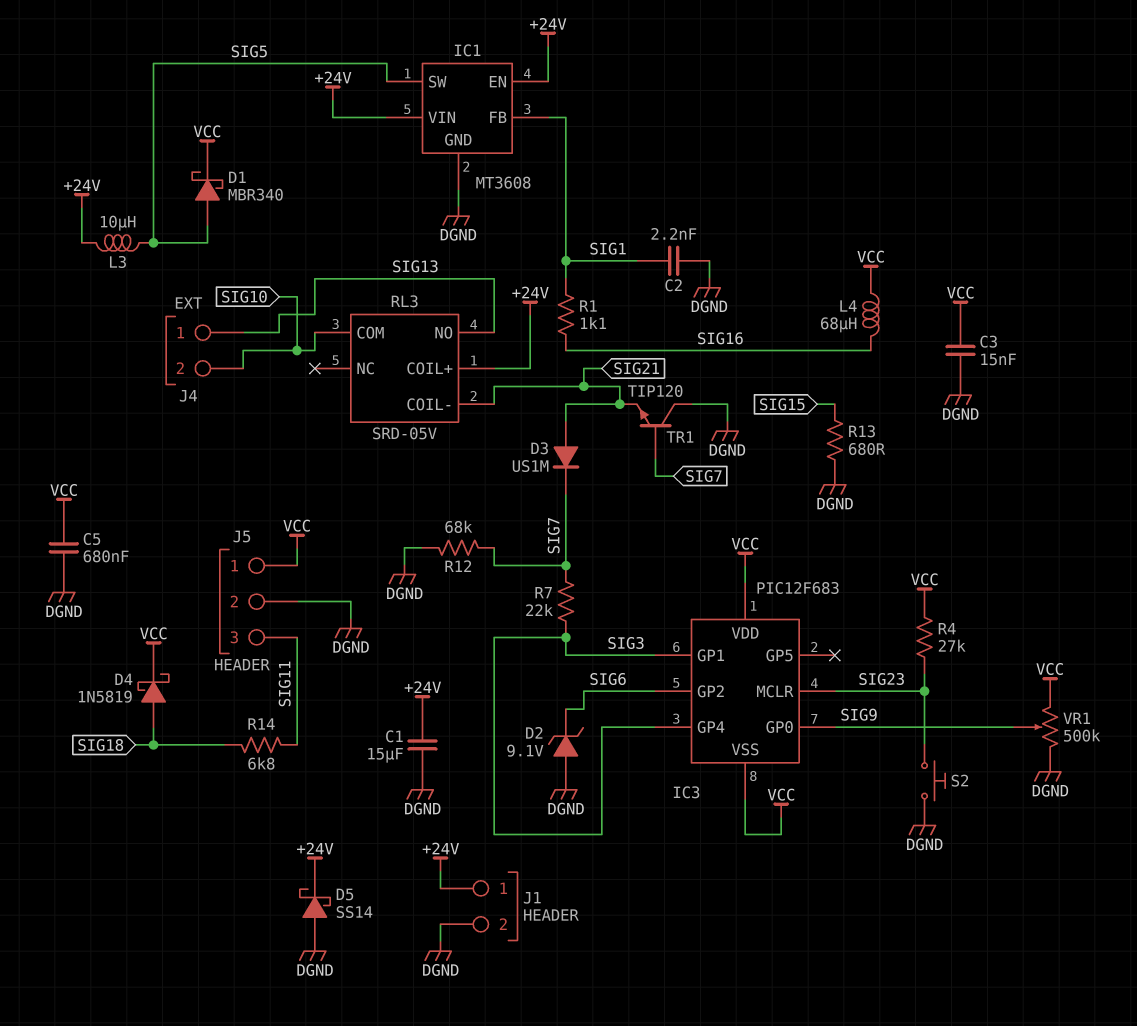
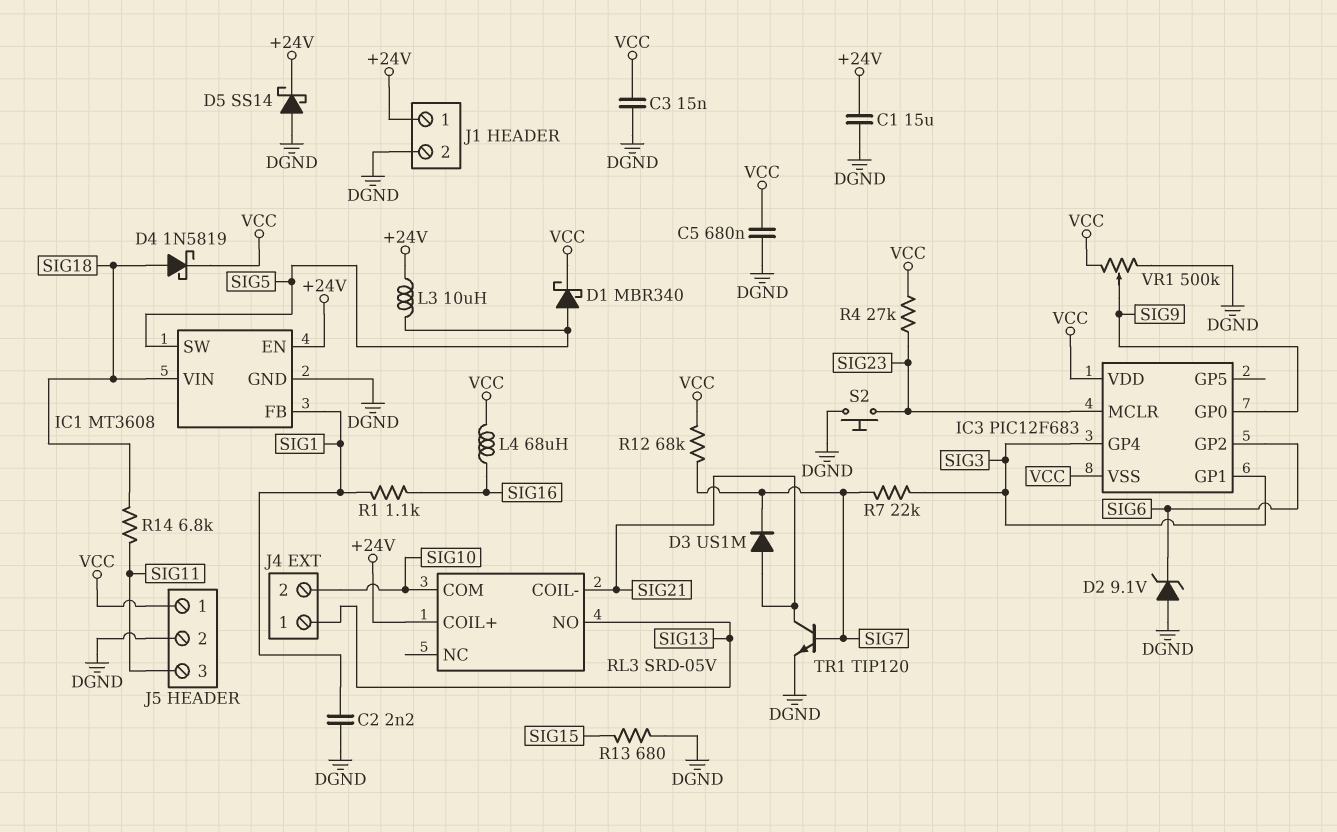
IC1 pin VIN: +24V -> SIG18
R12: 68k (DGND, SIG7) -> 68k (SIG7, VCC)
TR1: NPN TIP120 (B SIG7, C DGND, E SIG21) -> NPN TIP120 (B SIG7, C SIG21, E DGND)

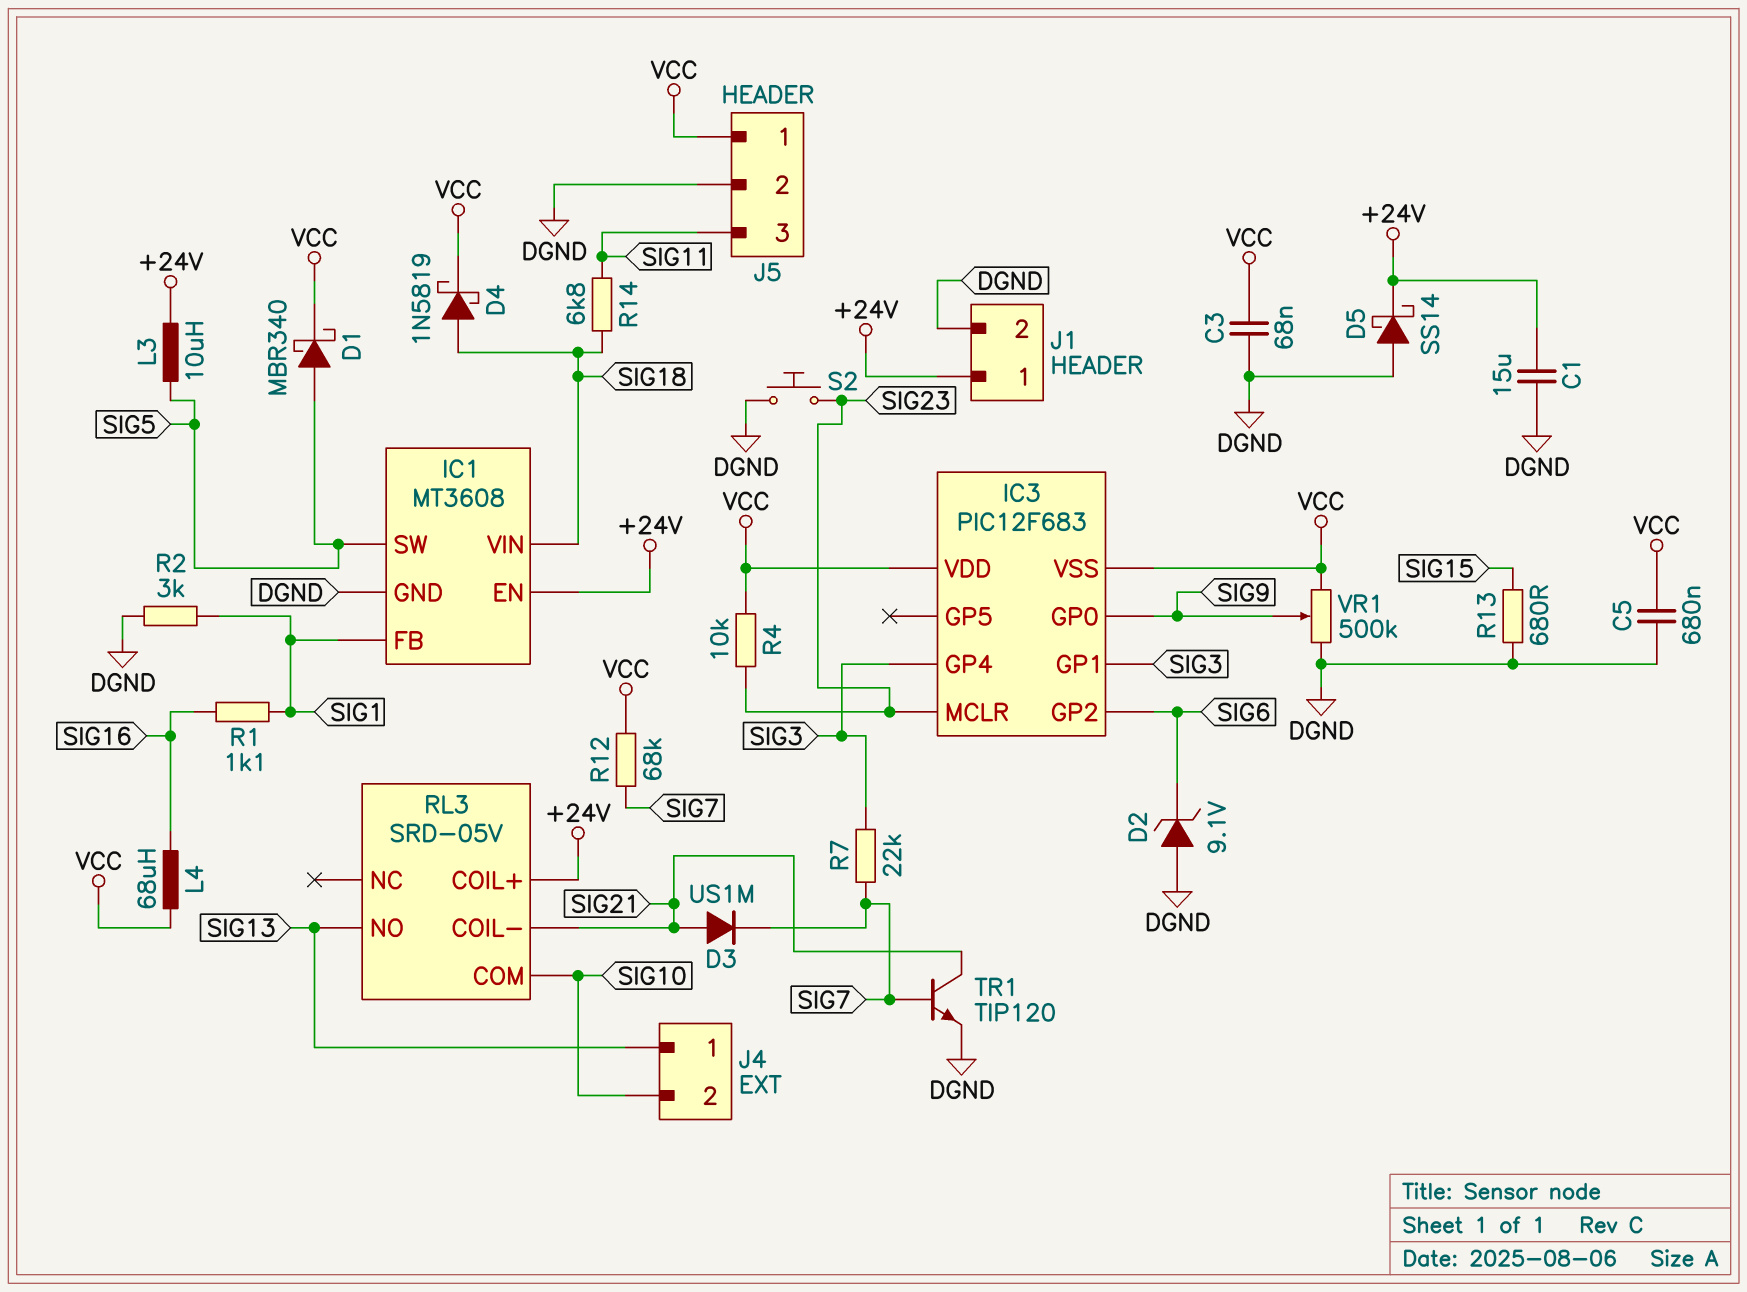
C2: 2.2nF (DGND, SIG1) -> none
C3: 15nF (DGND, VCC) -> 68nF (DGND, VCC)
R2: none -> 3k (DGND, SIG1)
R4: 27k (SIG23, VCC) -> 10k (SIG23, VCC)

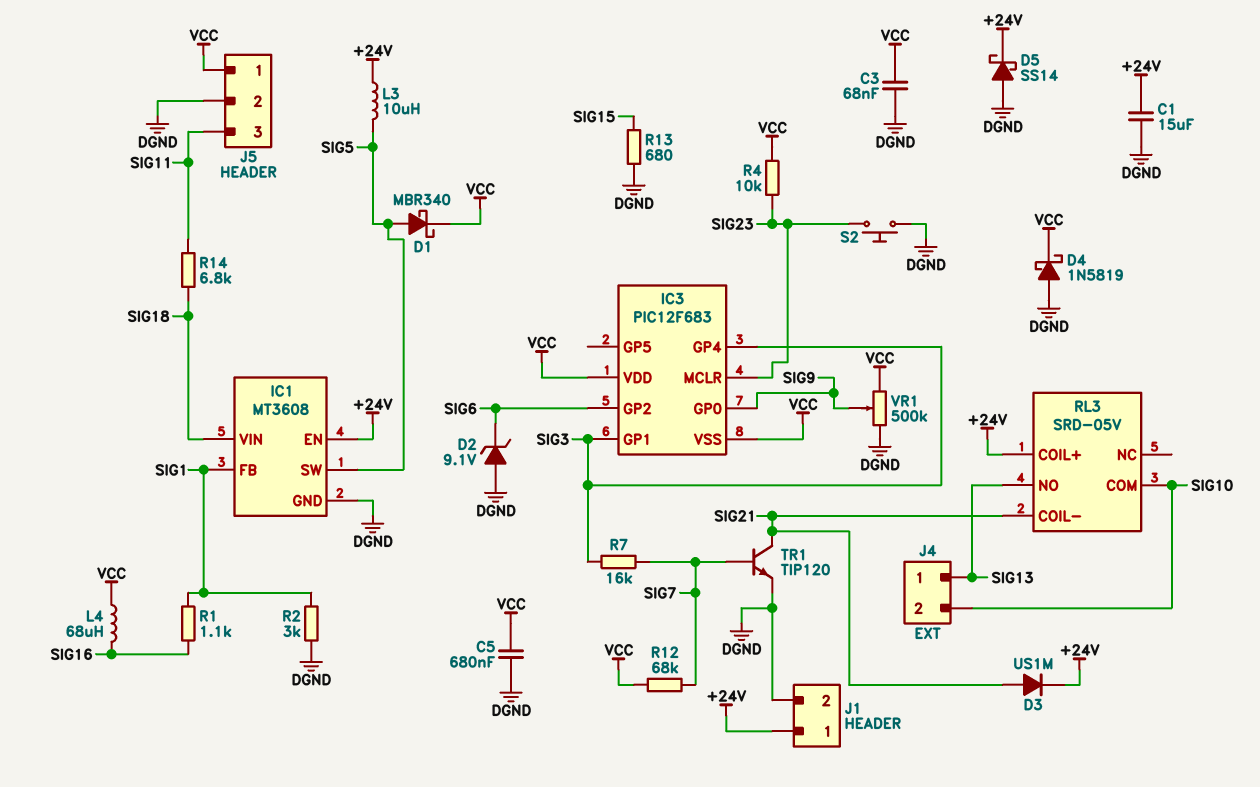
D3: diode US1M (A SIG21, K SIG7) -> diode US1M (A SIG21, K +24V)
D4: schottky 1N5819 (A SIG18, K VCC) -> schottky 1N5819 (A DGND, K VCC)
R7: 22k (SIG3, SIG7) -> 16k (SIG3, SIG7)

